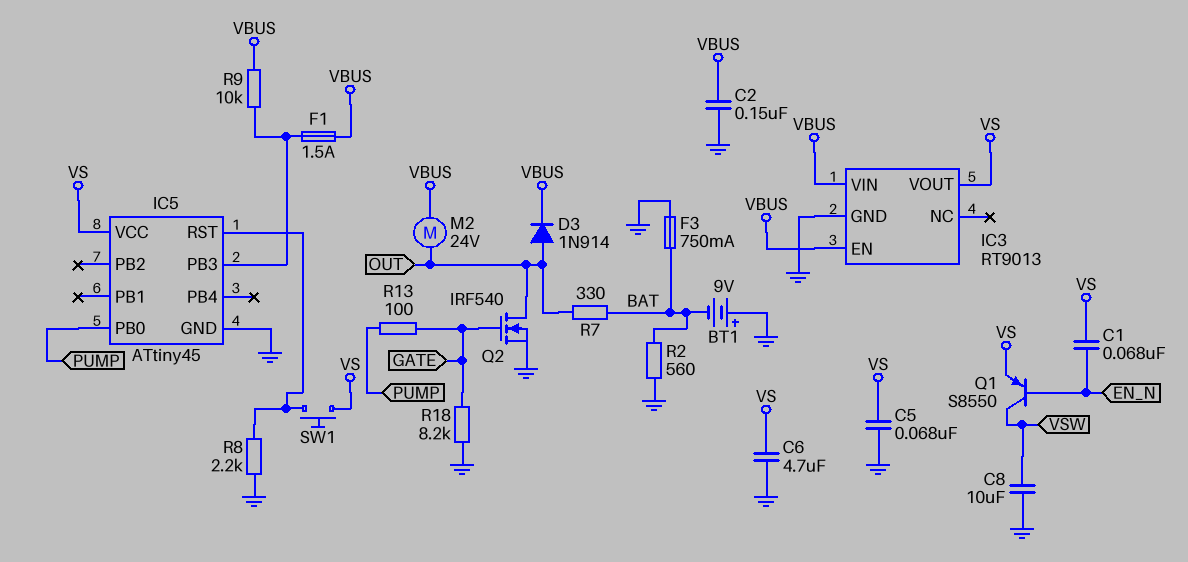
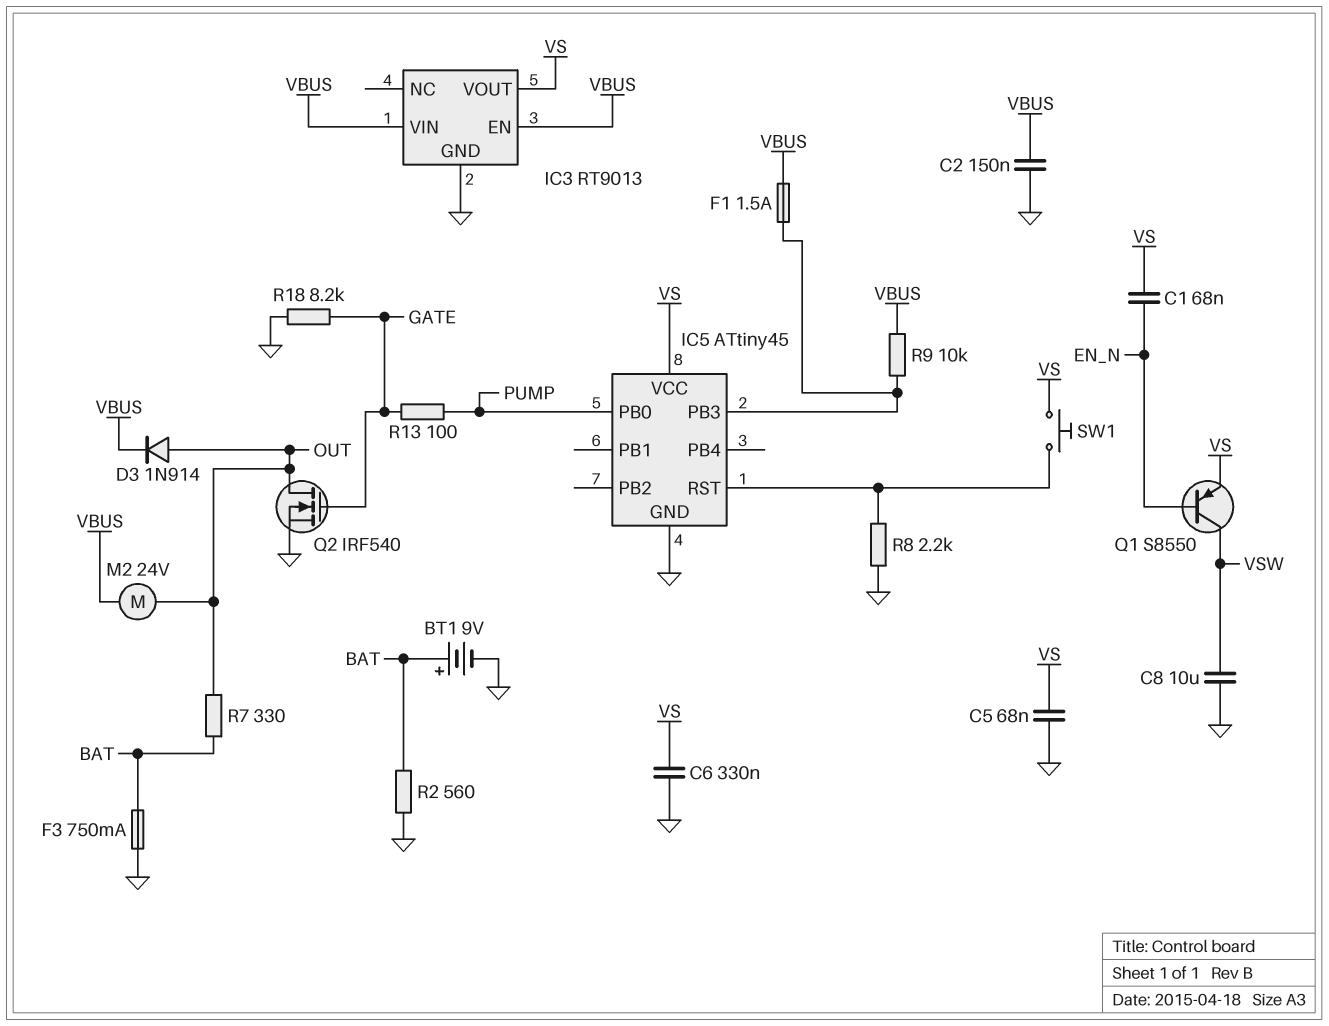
BT1: 9V (plus GND, minus BAT) -> 9V (plus BAT, minus GND)
C6: 4.7uF (GND, VS) -> 330nF (GND, VS)

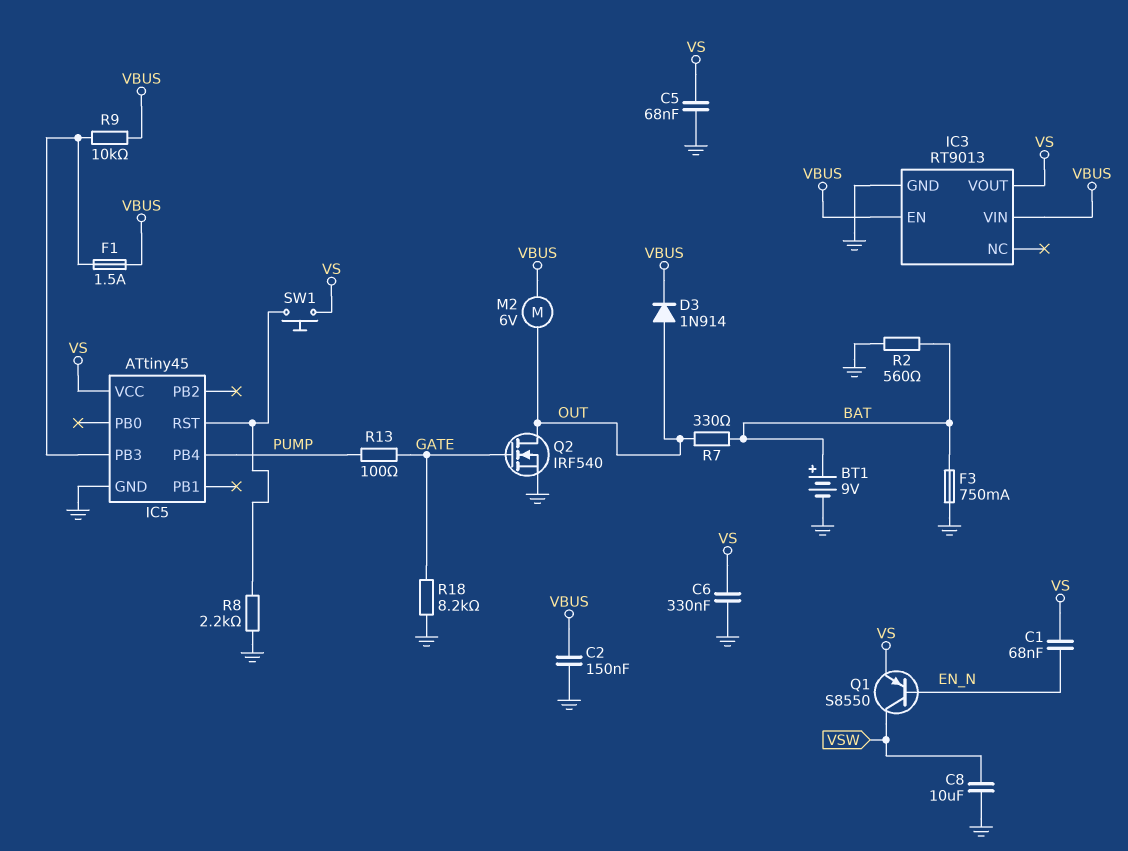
IC5 pin PB0: PUMP -> none
IC5 pin PB4: none -> PUMP
M2: motor 24V (OUT, VBUS) -> motor 6V (OUT, VBUS)

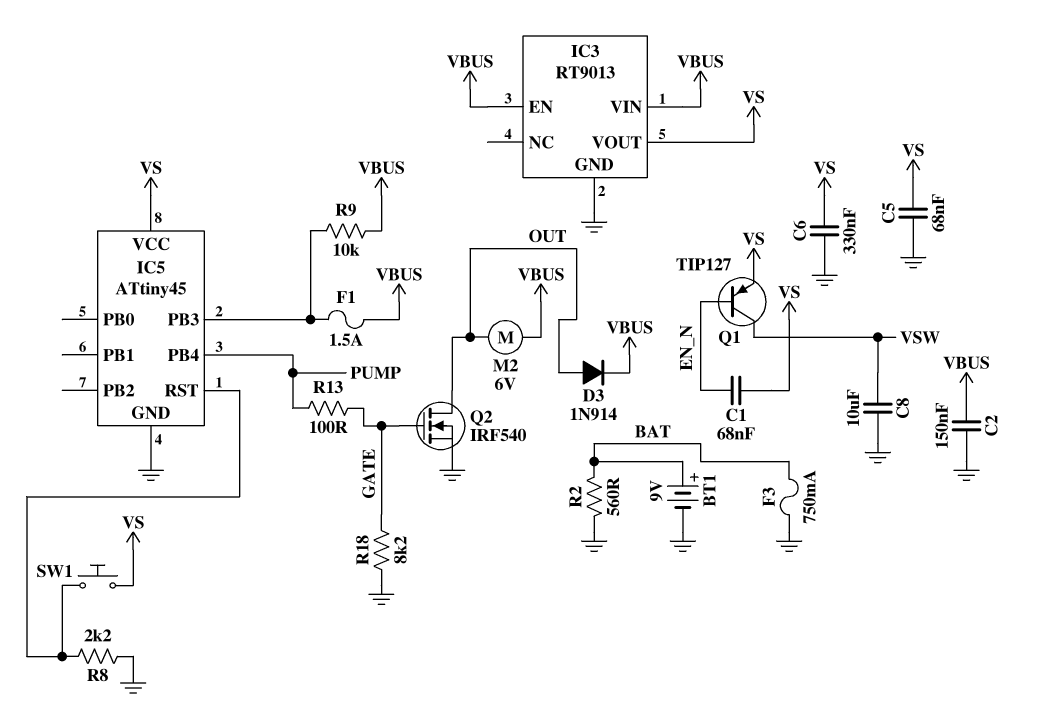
Q1: PNP S8550 (B EN_N, C VSW, E VS) -> PNP TIP127 (B EN_N, C VSW, E VS)
R7: 330 (BAT, OUT) -> none

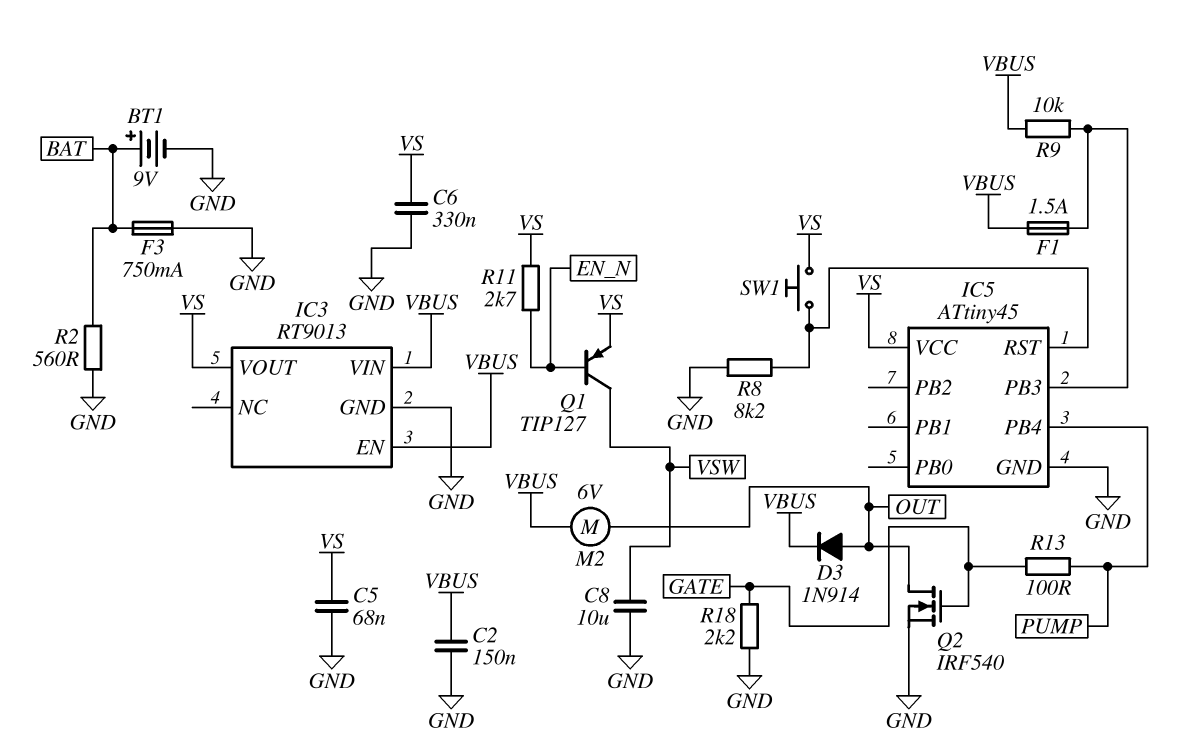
C1: 68nF (EN_N, VS) -> none
R8: 2.2k (GND, IC5/RST) -> 8.2k (GND, IC5/RST)
R11: none -> 2.7k (EN_N, VS)
R18: 8.2k (GATE, GND) -> 2.2k (GATE, GND)

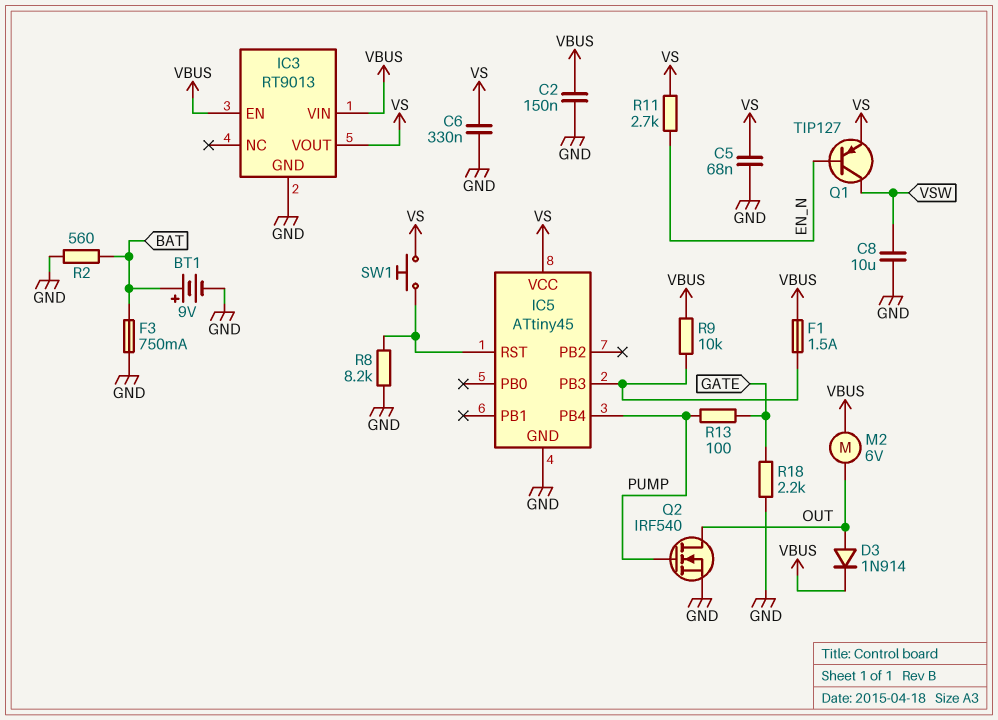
Q2: NMOS IRF540 (G GATE, D OUT, S GND) -> NMOS IRF540 (G PUMP, D OUT, S GND)

